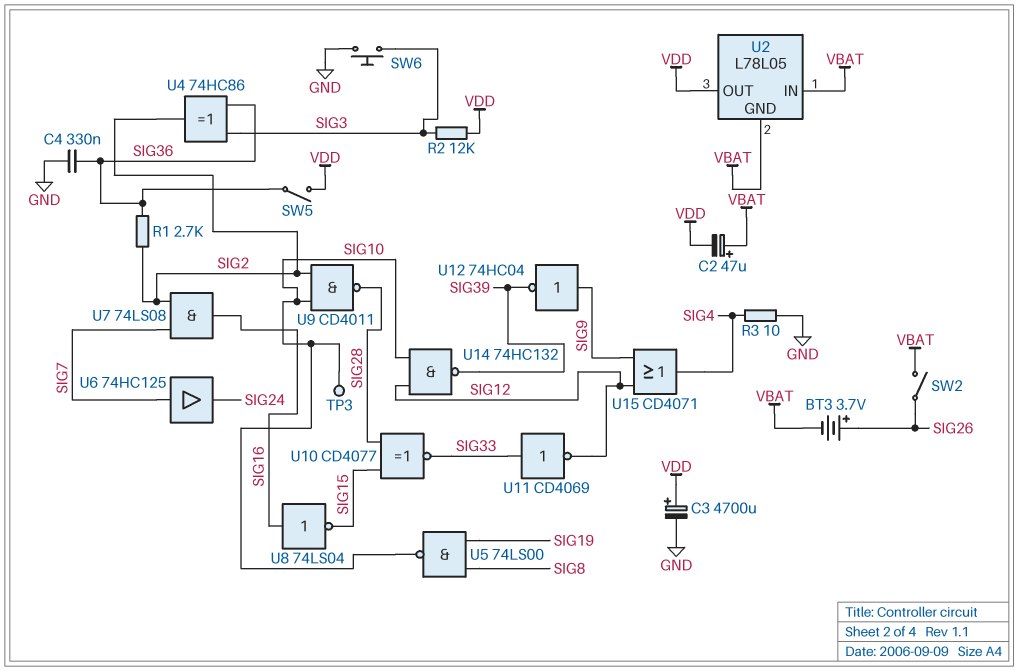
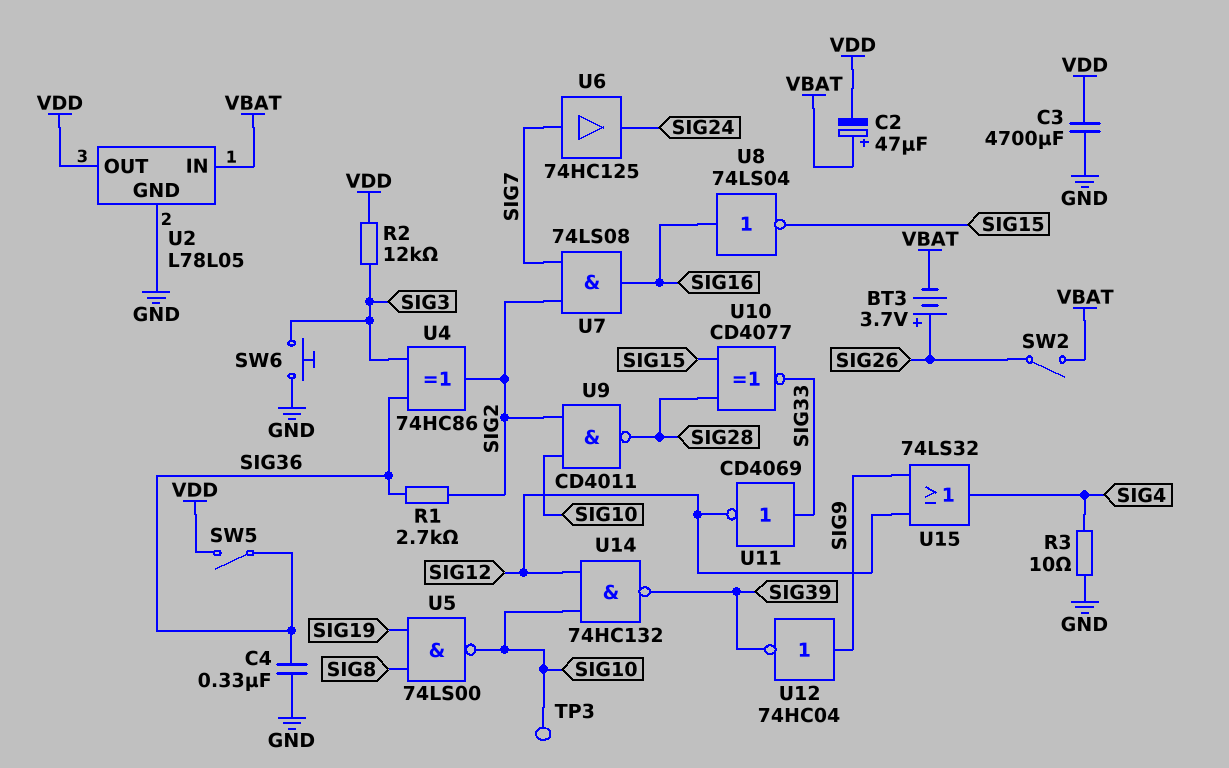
C3: 4700uF (plus VDD, minus GND) -> 4700uF (GND, VDD)
U2 pin GND: VBAT -> GND
U15: OR CD4071 (in SIG9, in SIG12, out SIG4) -> OR 74LS32 (in SIG9, in SIG12, out SIG4)

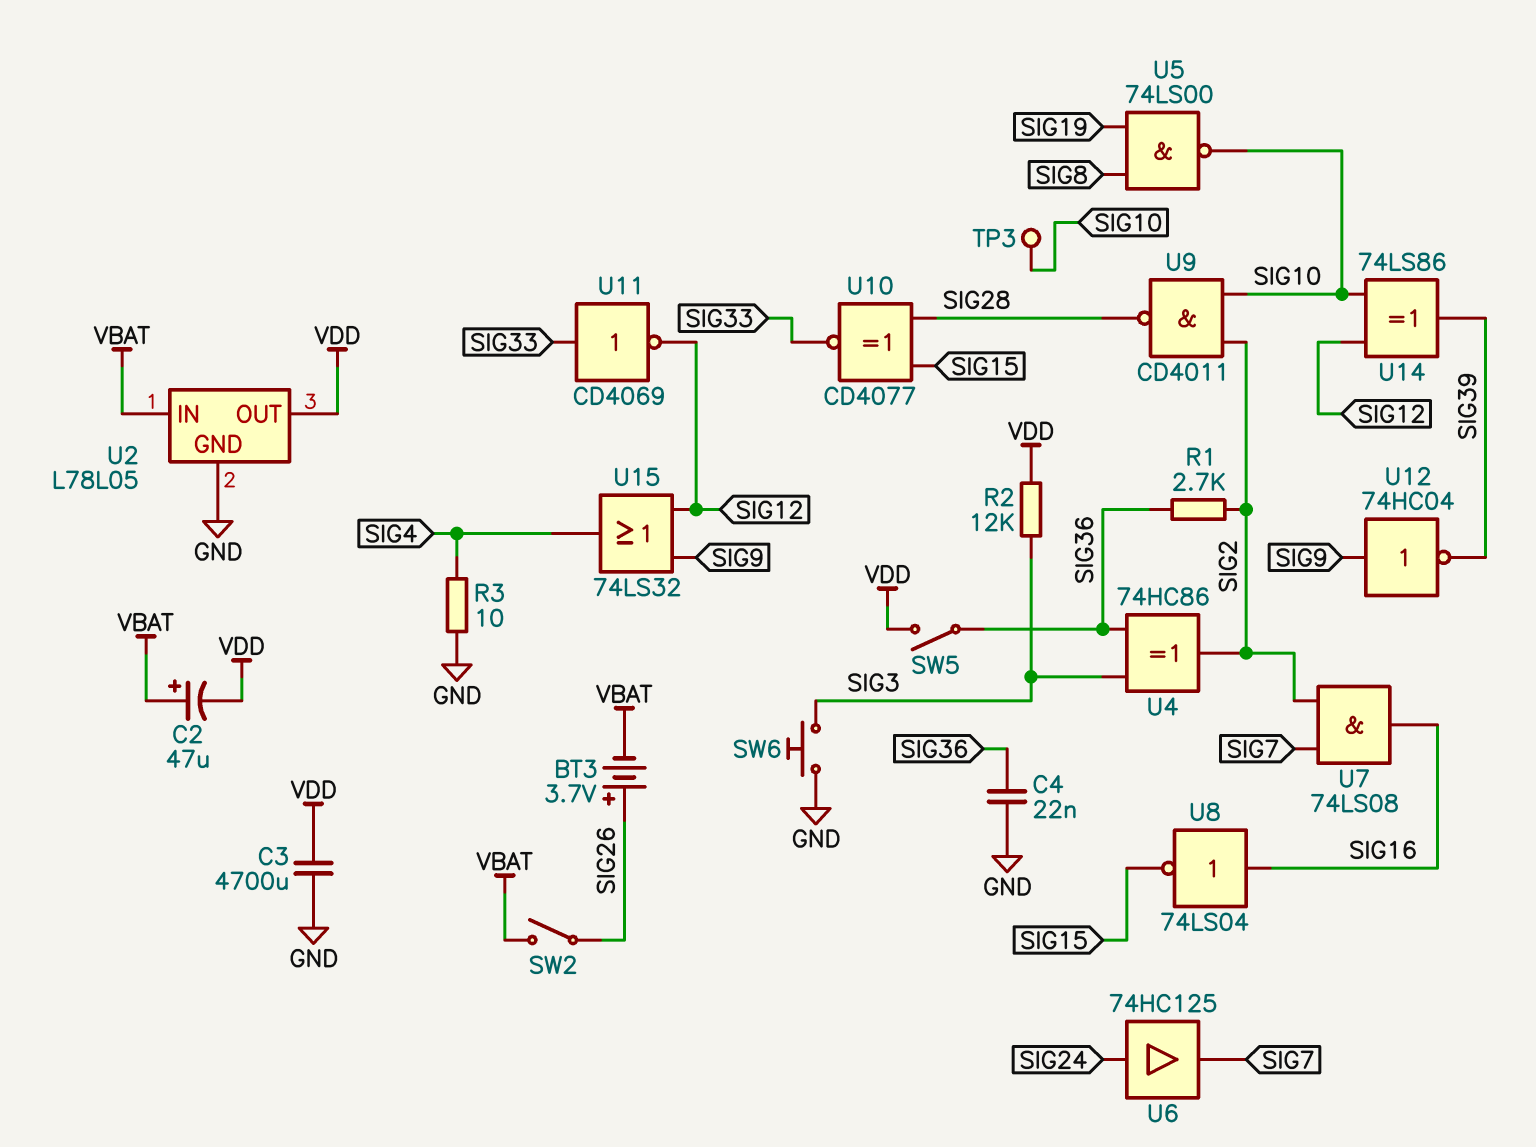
C4: 330nF (GND, SIG36) -> 22nF (GND, SIG36)
U6: buffer 74HC125 (in SIG7, out SIG24) -> buffer 74HC125 (in SIG24, out SIG7)
U14: NAND 74HC132 (in SIG10, in SIG12, out SIG39) -> XOR 74LS86 (in SIG10, in SIG12, out SIG39)

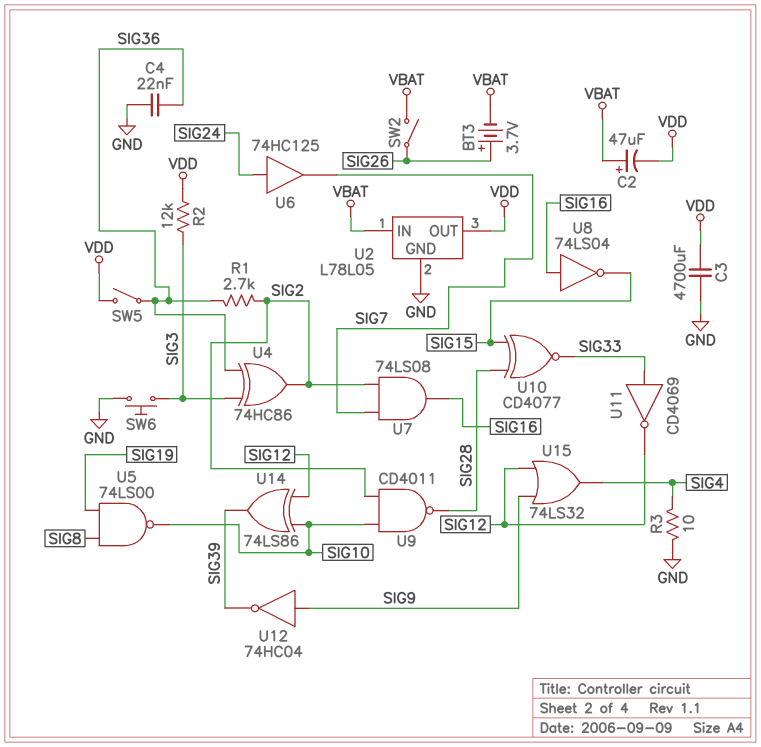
TP3: test point (SIG10) -> none

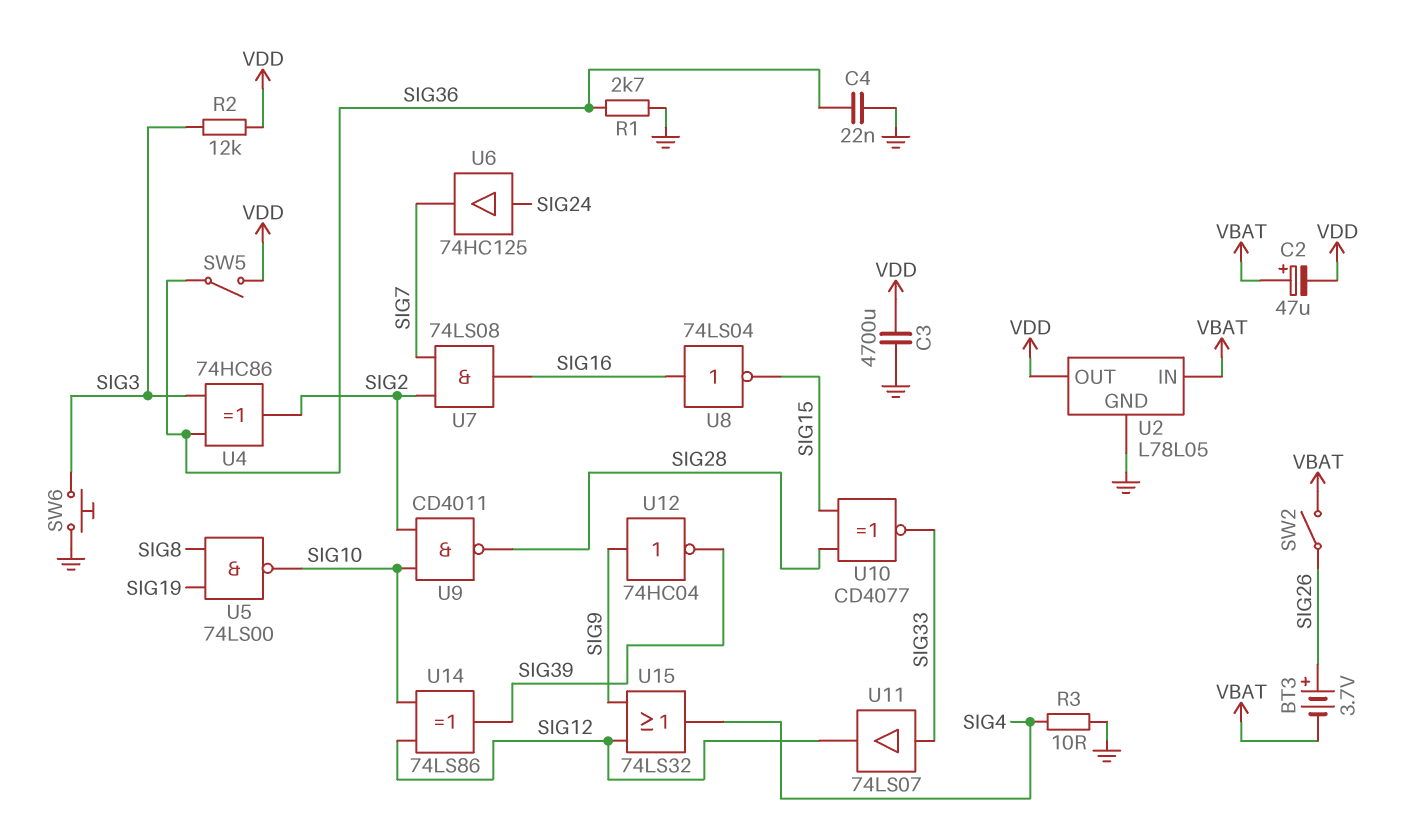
R1: 2.7k (SIG2, SIG36) -> 2.7k (GND, SIG36)
U11: NOT CD4069 (in SIG33, out SIG12) -> buffer 74LS07 (in SIG33, out SIG12)

